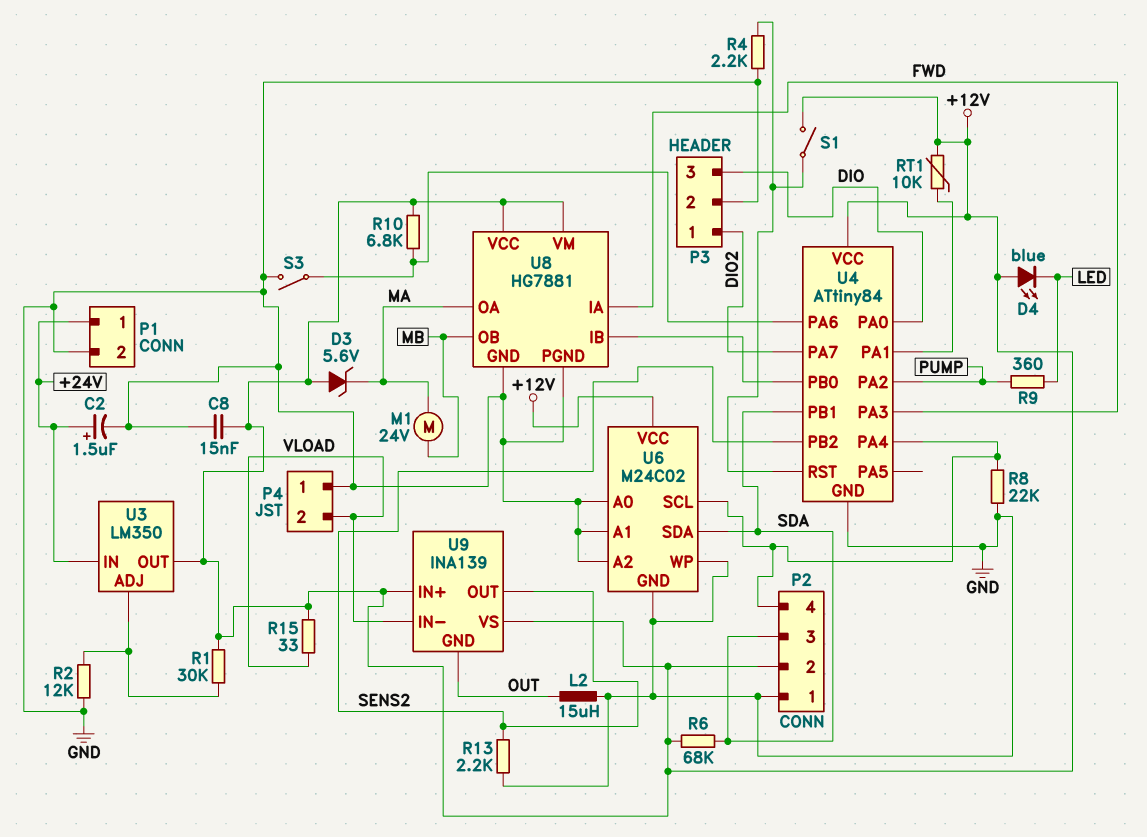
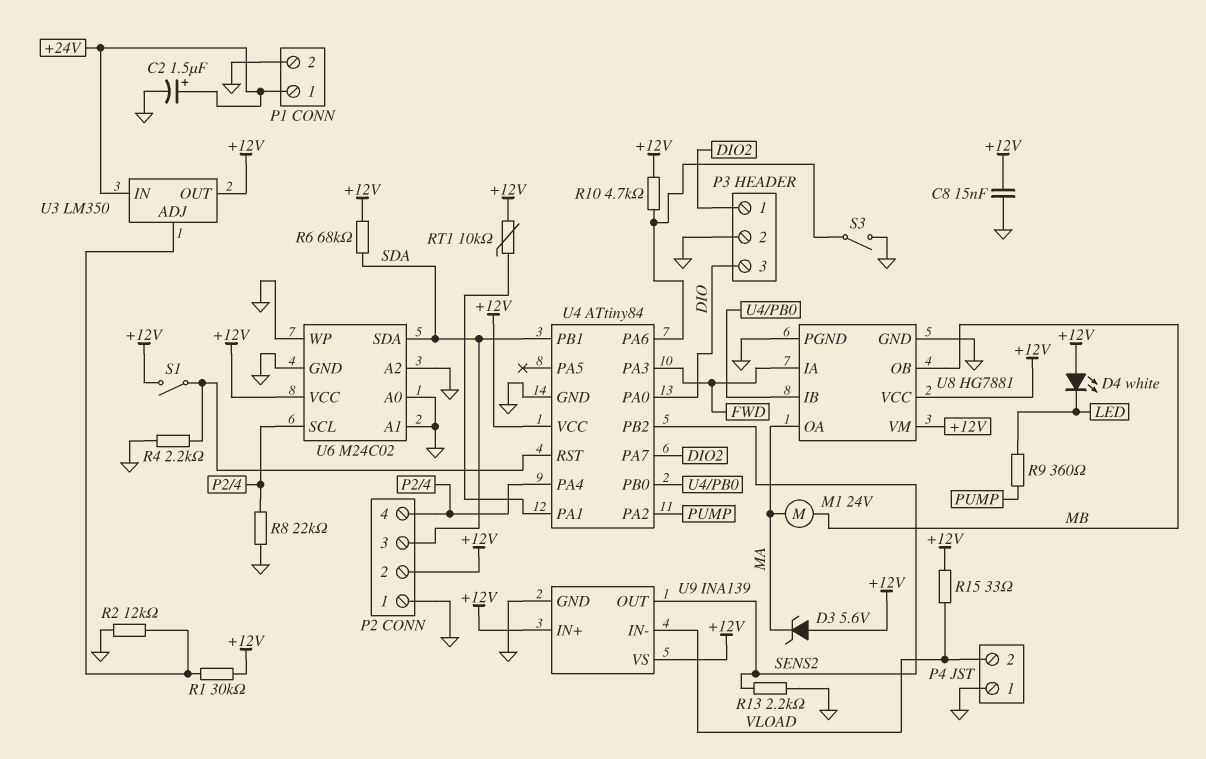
D4: LED blue (A +12V, K LED) -> LED white (A +12V, K LED)
L2: 15uH (GND, OUT) -> none
R10: 6.8k (+12V, U4/PA6) -> 4.7k (+12V, U4/PA6)
U9 pin GND: OUT -> GND

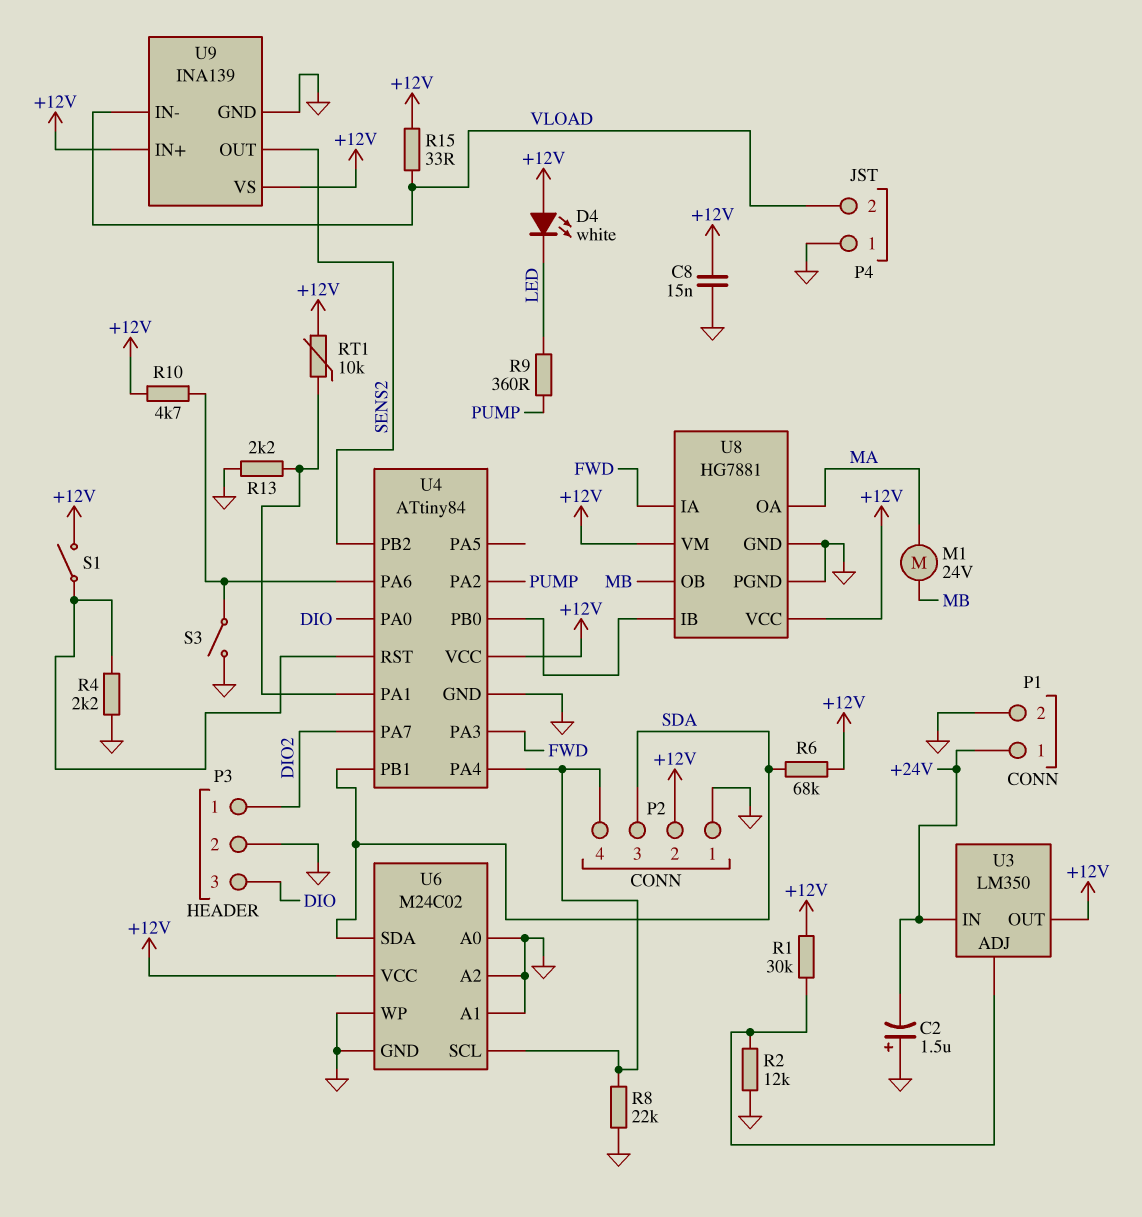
C2: 1.5uF (plus +24V, minus GND) -> 1.5uF (plus GND, minus +24V)
D3: zener 5.6V (A +12V, K MA) -> none
R13: 2.2k (GND, SENS2) -> 2.2k (GND, U4/PA1)

